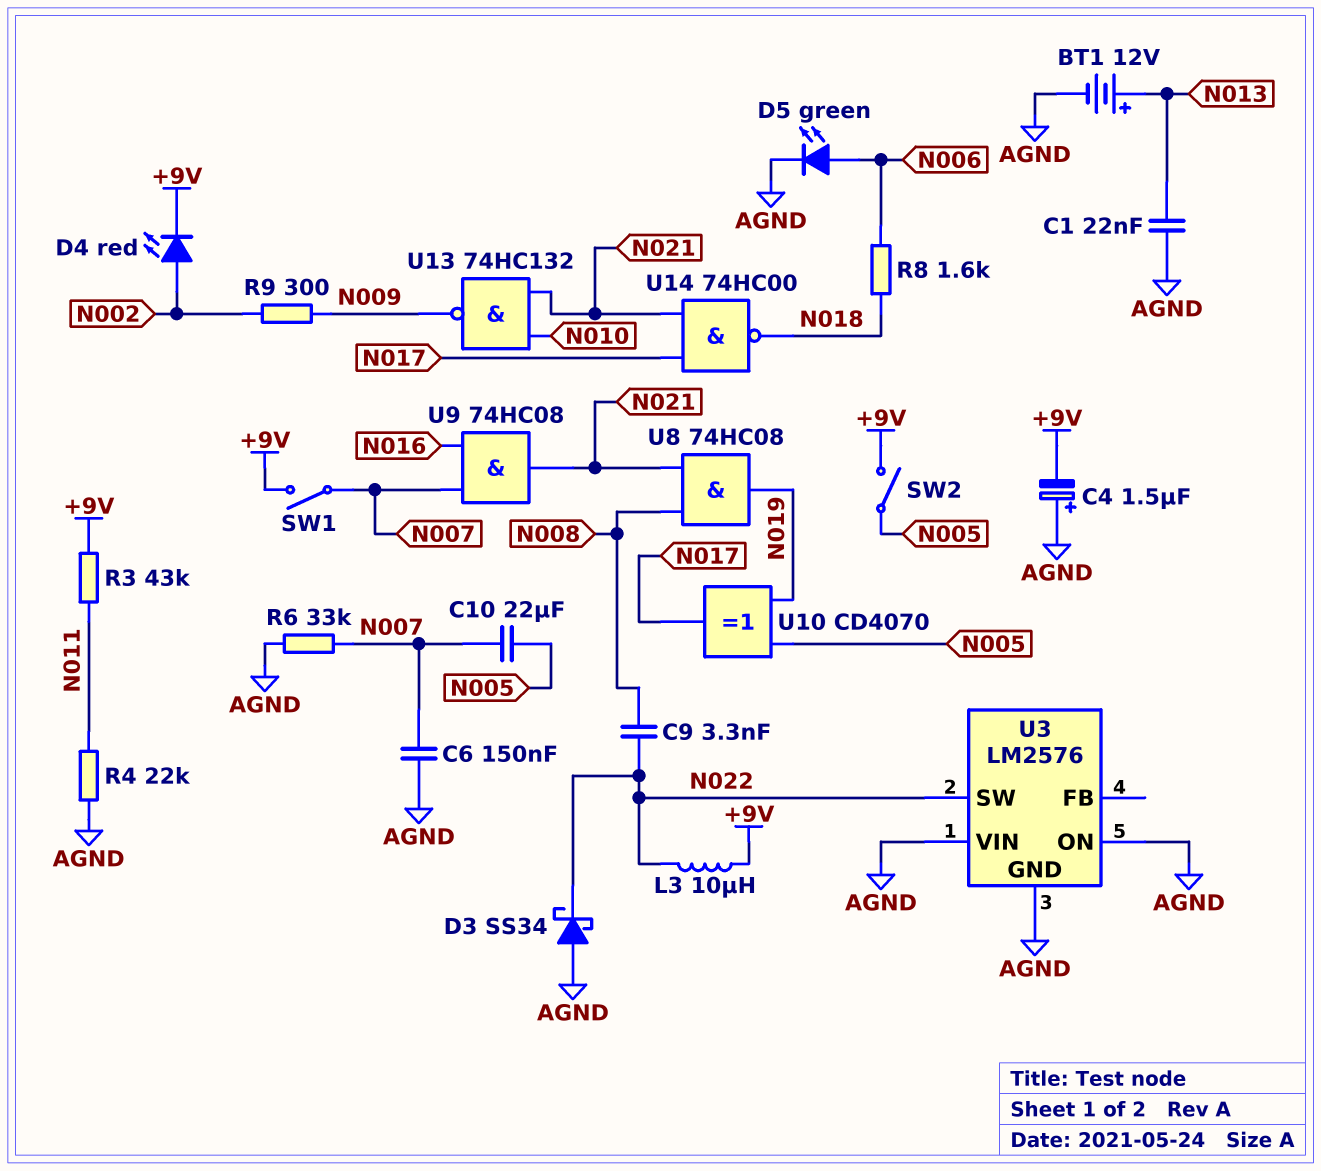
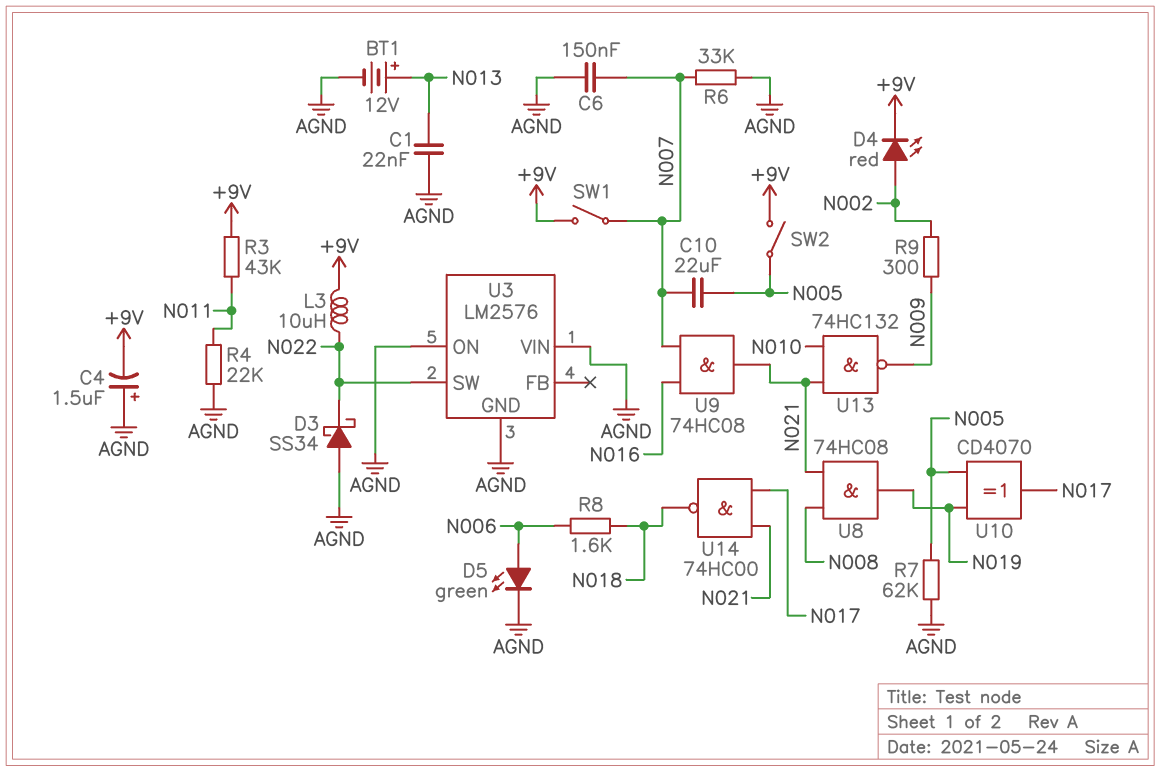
C9: 3.3nF (N008, N022) -> none
R7: none -> 62k (AGND, N005)

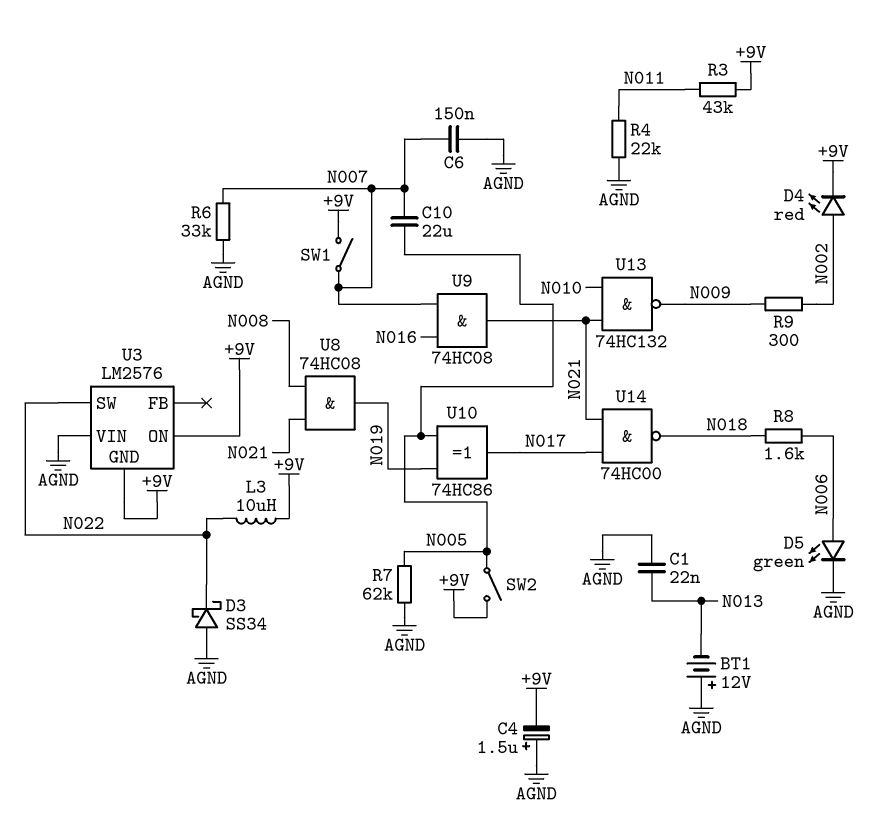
BT1: 12V (plus N013, minus AGND) -> 12V (plus AGND, minus N013)
U3 pin GND: AGND -> +9V
U3 pin ON: AGND -> +9V
U10: XOR CD4070 (in N005, in N019, out N017) -> XOR 74HC86 (in N005, in N019, out N017)

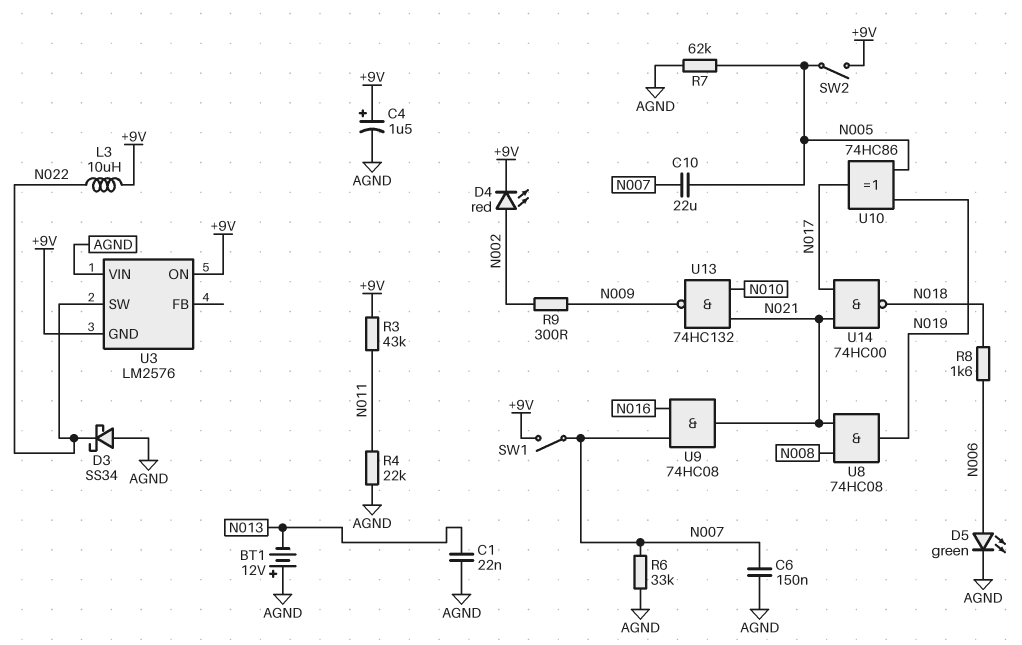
C4: 1.5uF (plus AGND, minus +9V) -> 1.5uF (plus +9V, minus AGND)

